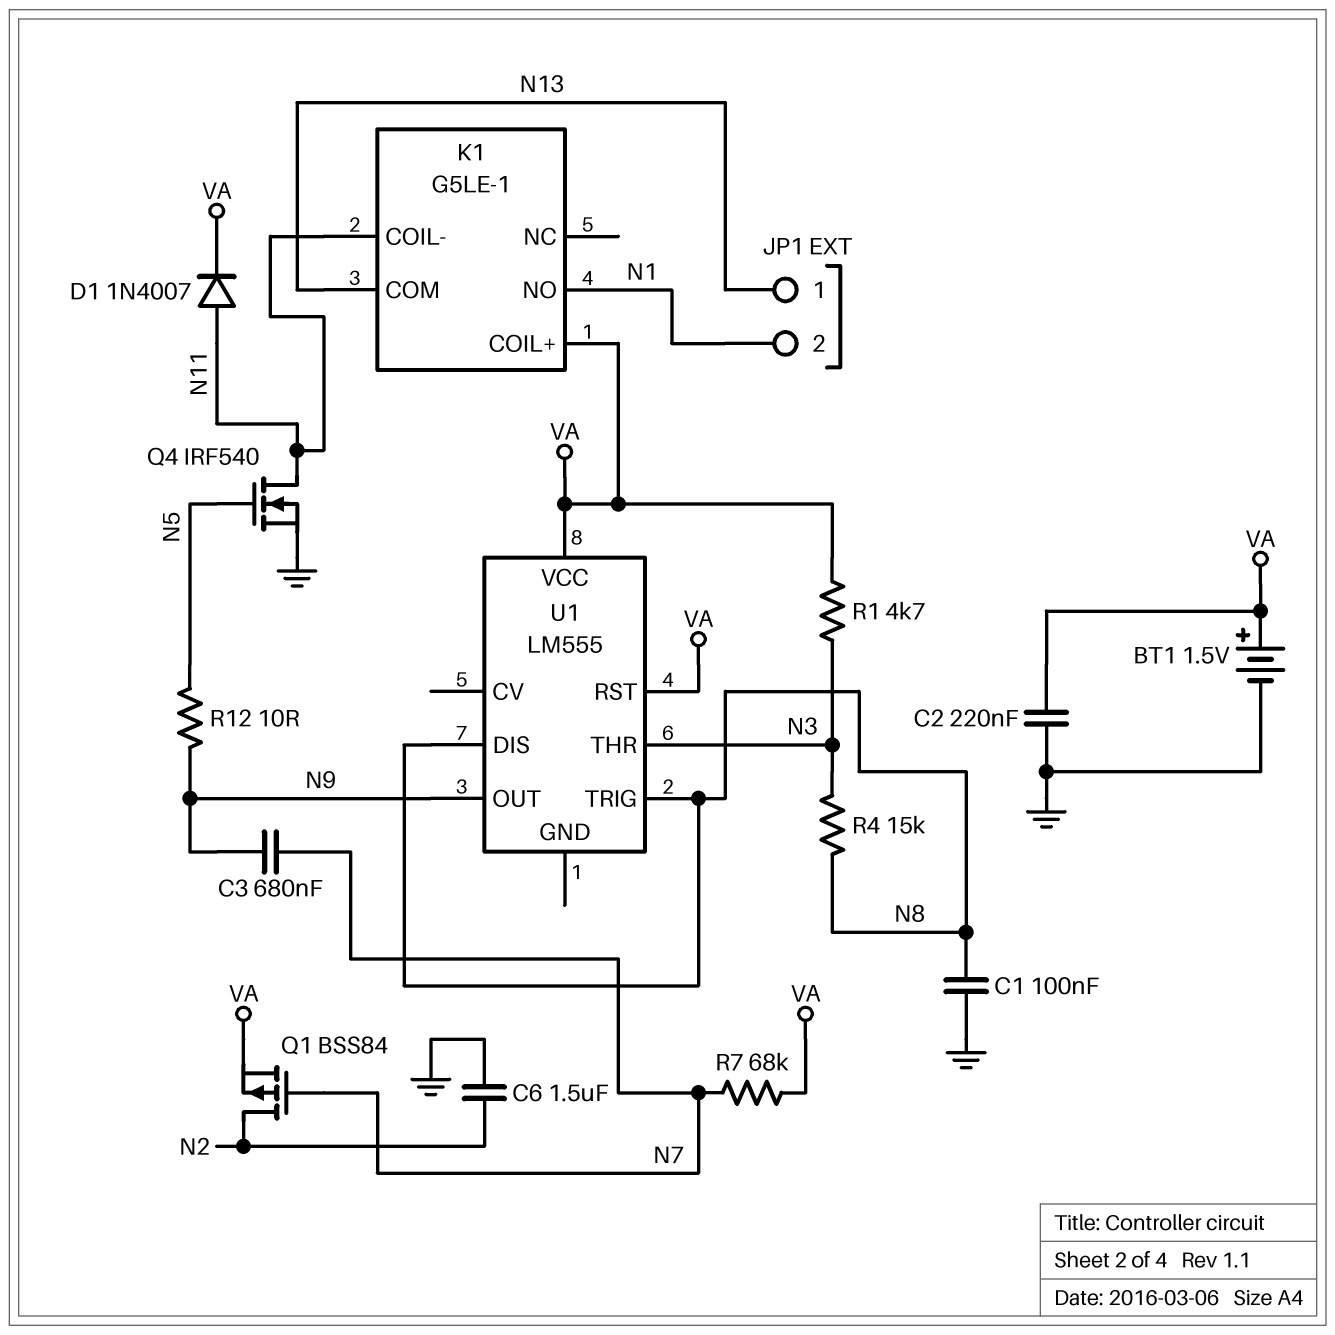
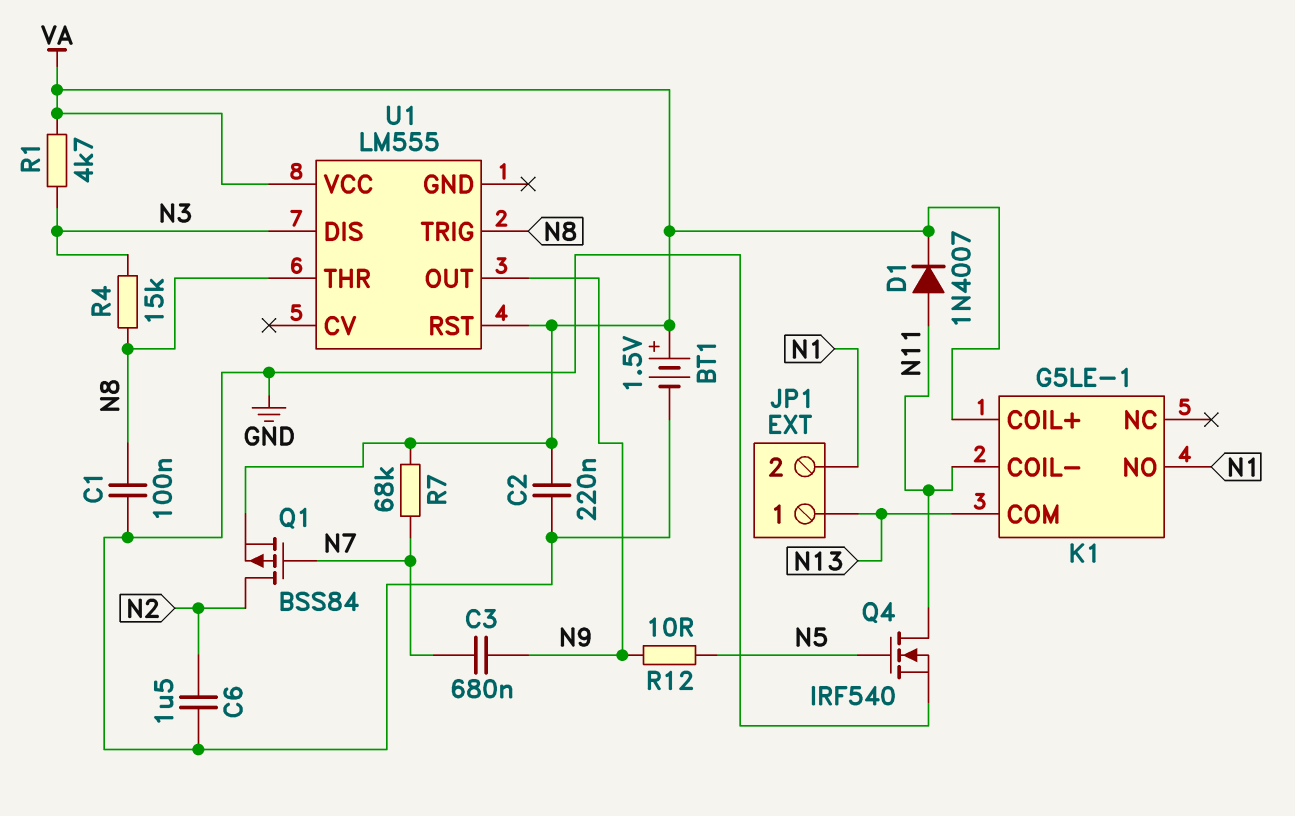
U1 pin DIS: N8 -> N3
U1 pin THR: N3 -> N8

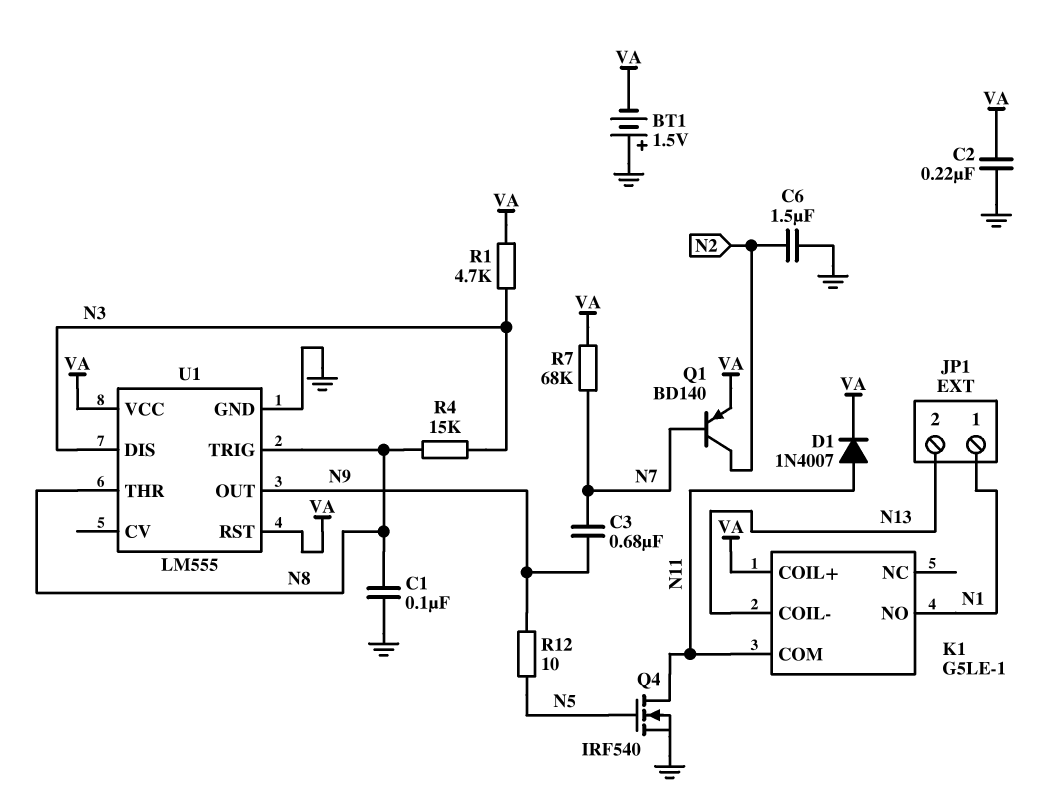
BT1: 1.5V (plus VA, minus GND) -> 1.5V (plus GND, minus VA)
JP1 pin 1: N13 -> N1
JP1 pin 2: N1 -> N13
K1 pin COIL-: N11 -> N13
K1 pin COM: N13 -> N11
Q1: PMOS BSS84 (G N7, D N2, S VA) -> PNP BD140 (B N7, C N2, E VA)
U1 pin GND: none -> GND

